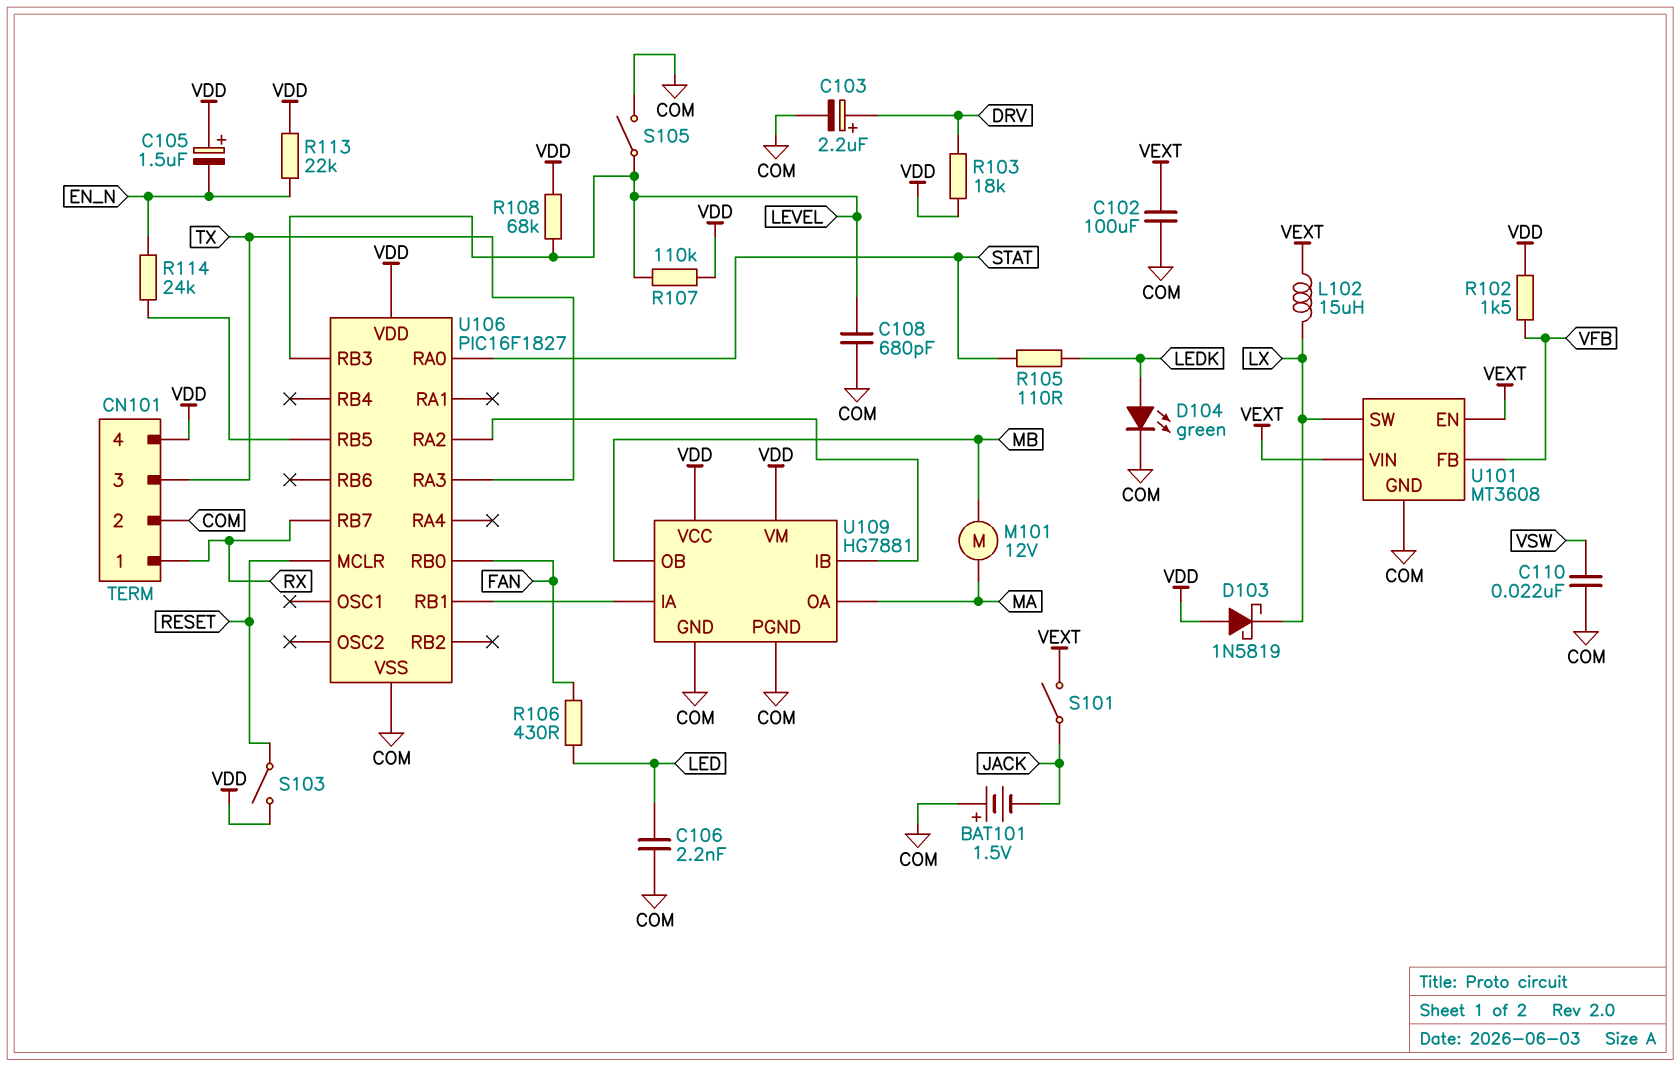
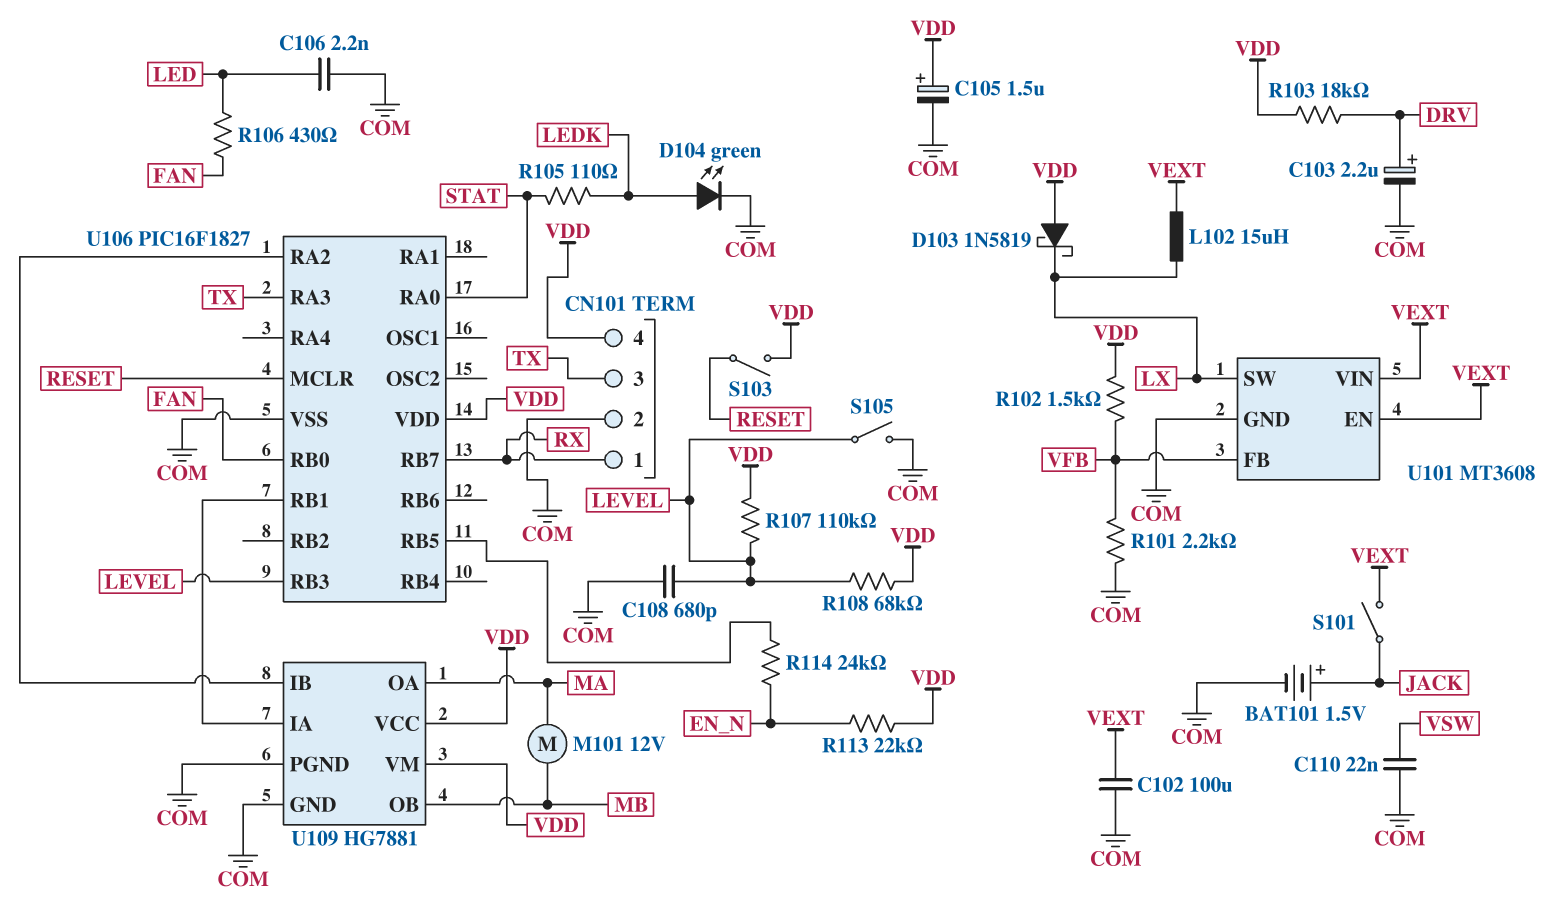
BAT101: 1.5V (plus COM, minus JACK) -> 1.5V (plus JACK, minus COM)
C105: 1.5uF (plus VDD, minus EN_N) -> 1.5uF (plus VDD, minus COM)
R101: none -> 2.2k (COM, VFB)

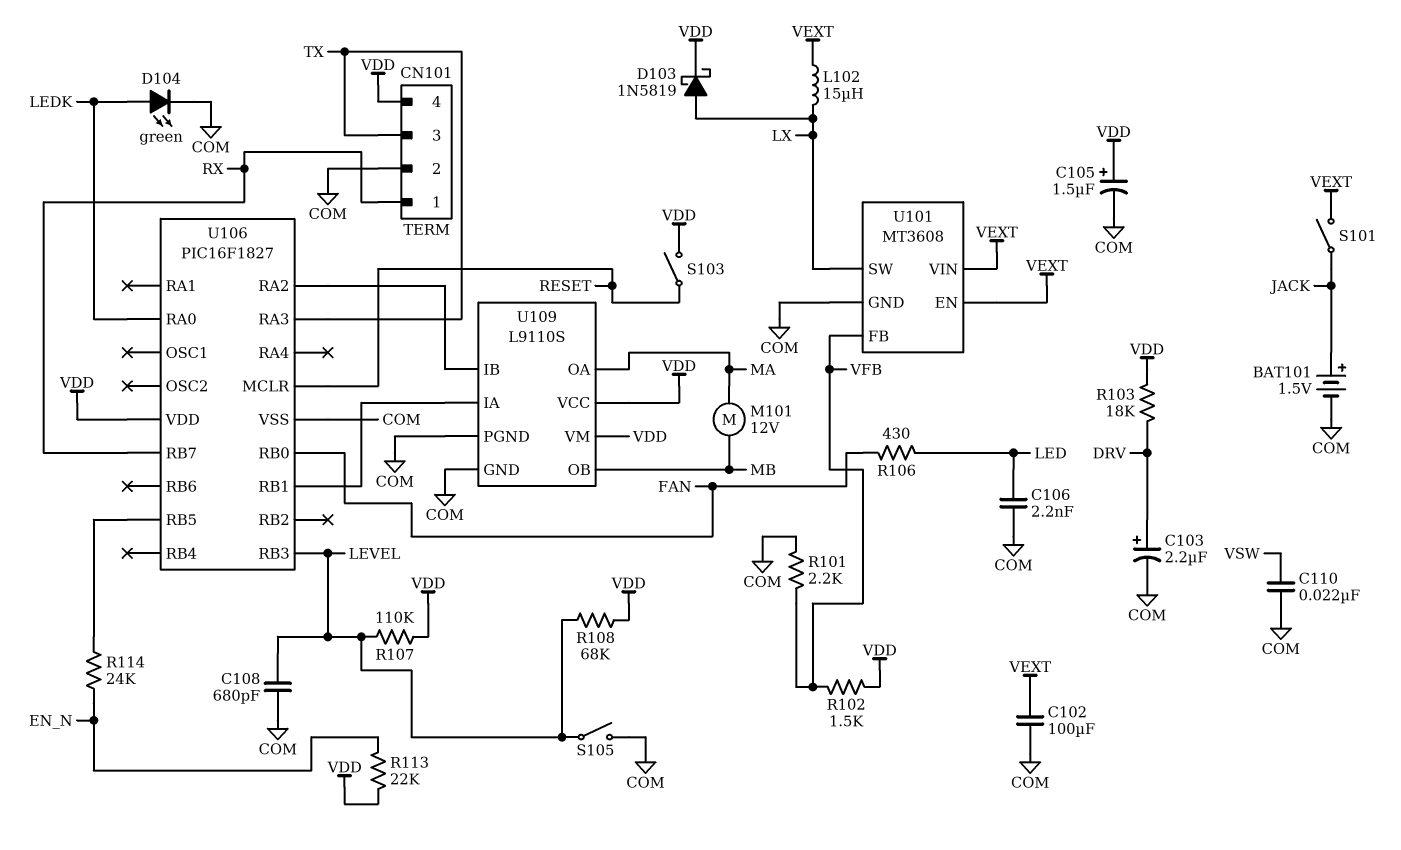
D103: schottky 1N5819 (A VDD, K LX) -> schottky 1N5819 (A LX, K VDD)
R105: 110 (LEDK, STAT) -> none
U106 pin RA0: STAT -> LEDK
U109: HG7881 -> L9110S

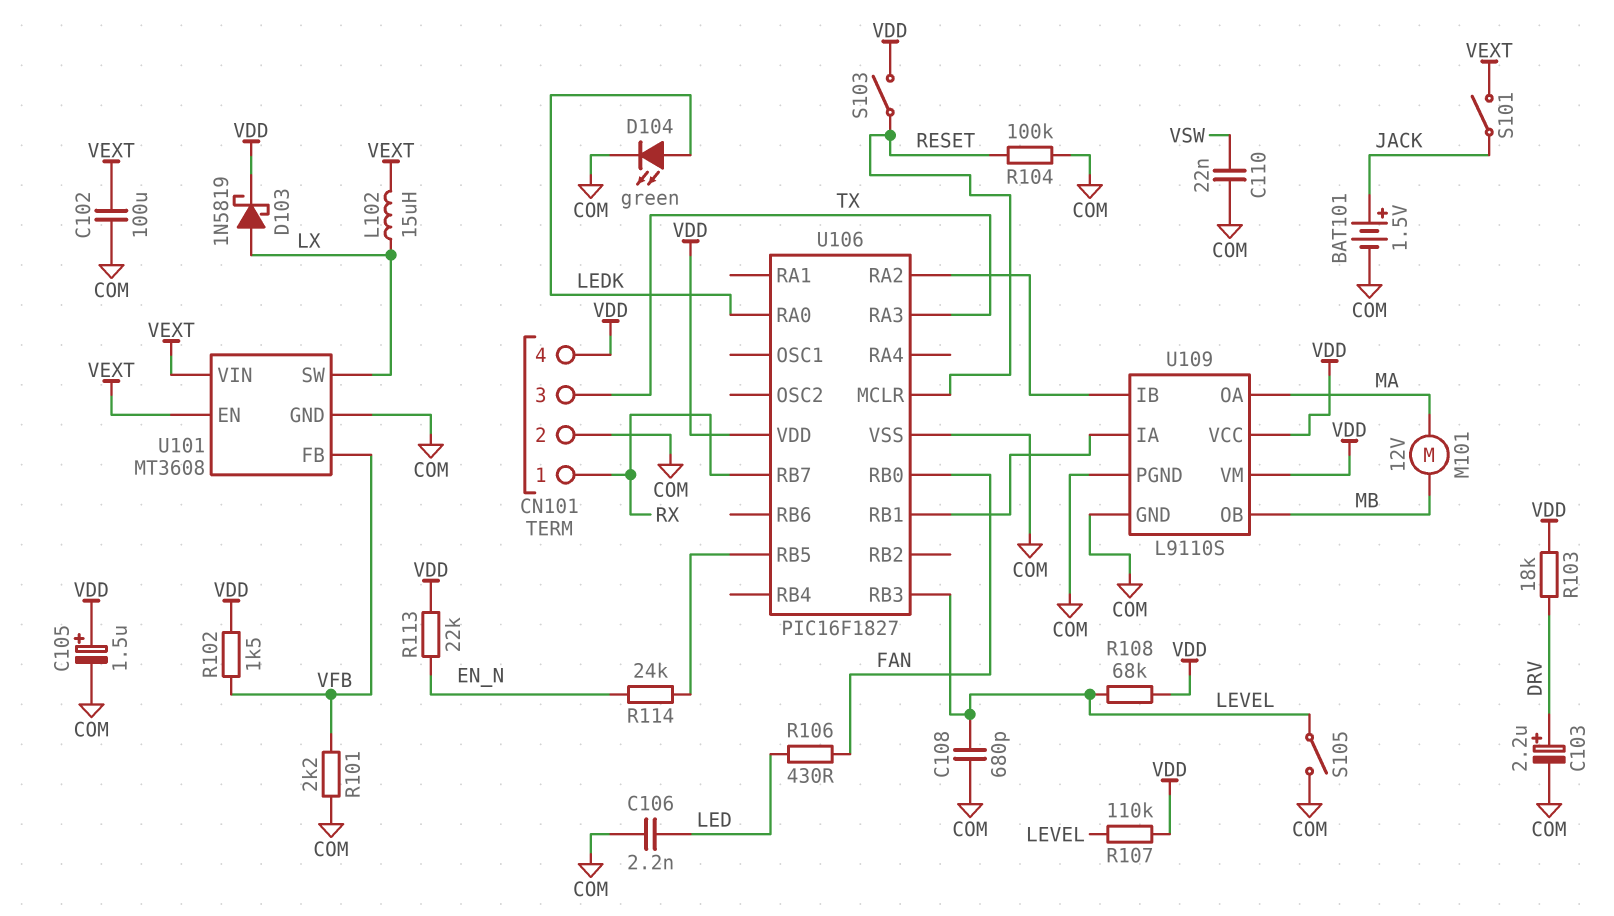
R104: none -> 100k (COM, RESET)

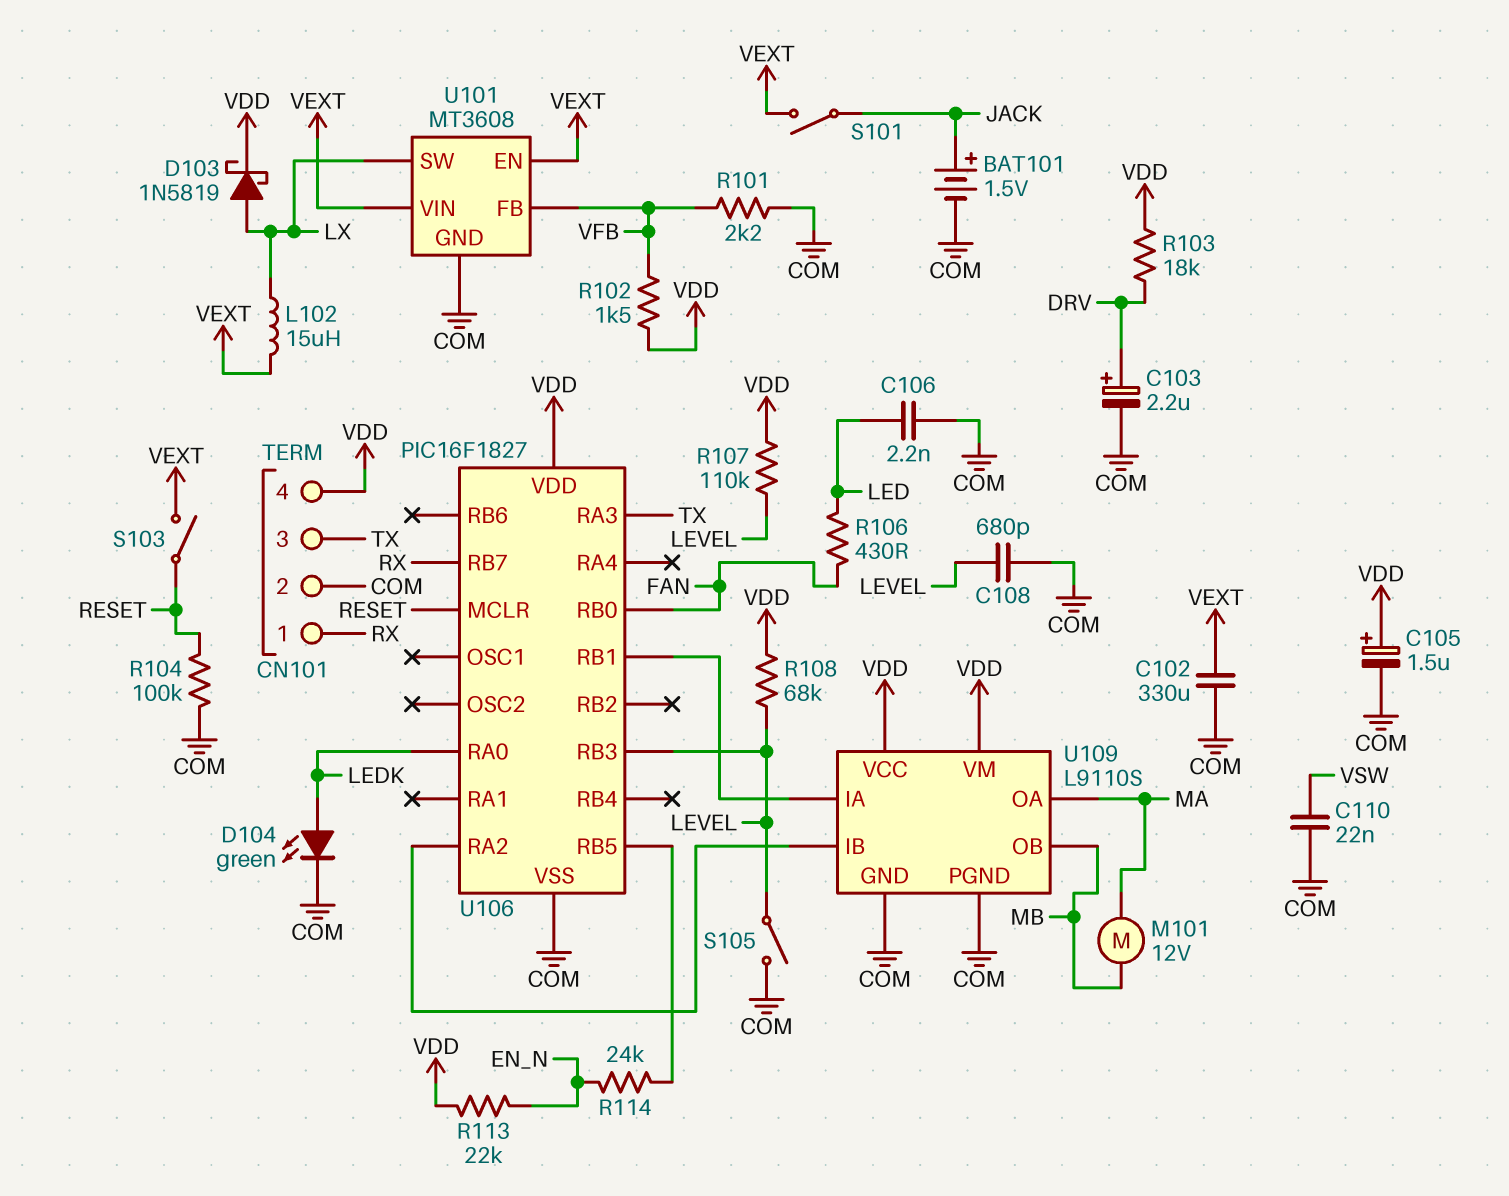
C102: 100uF (COM, VEXT) -> 330uF (COM, VEXT)
S103: switch (RESET, VDD) -> switch (RESET, VEXT)

